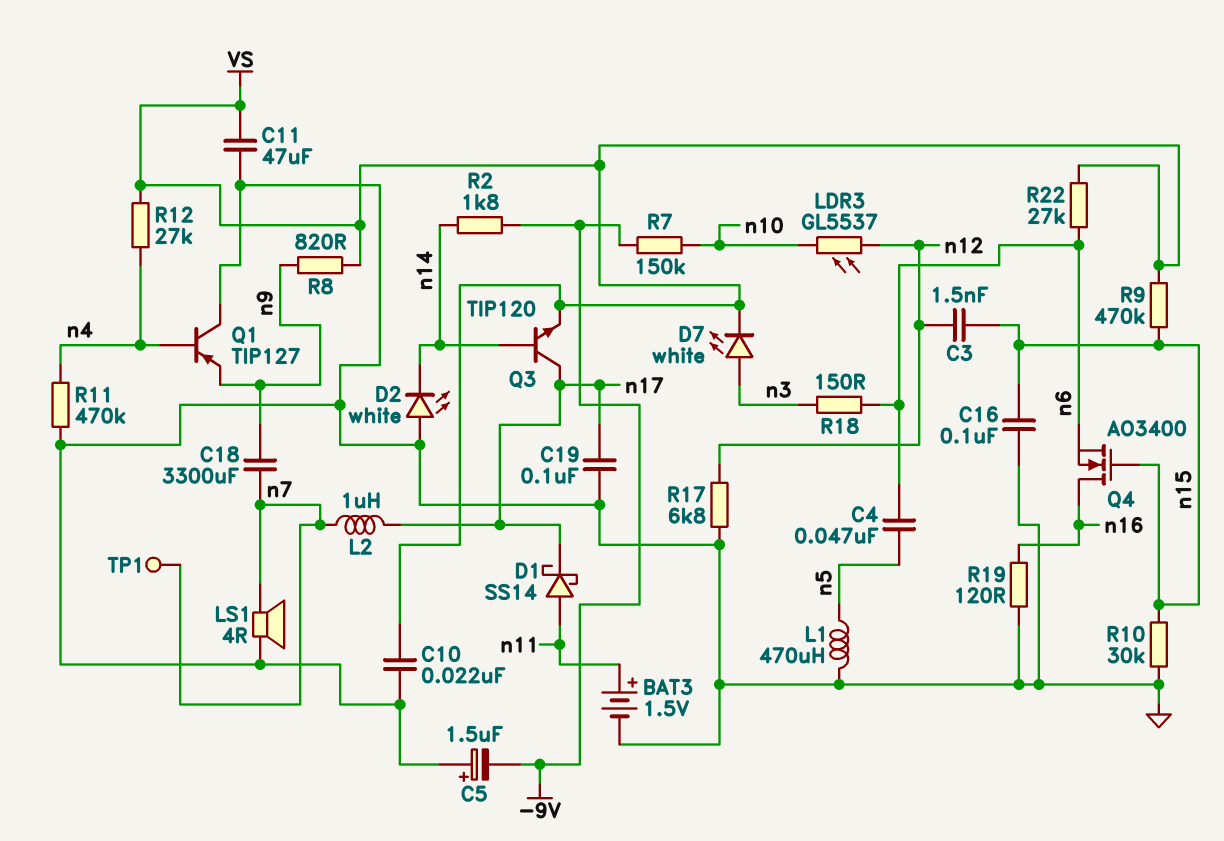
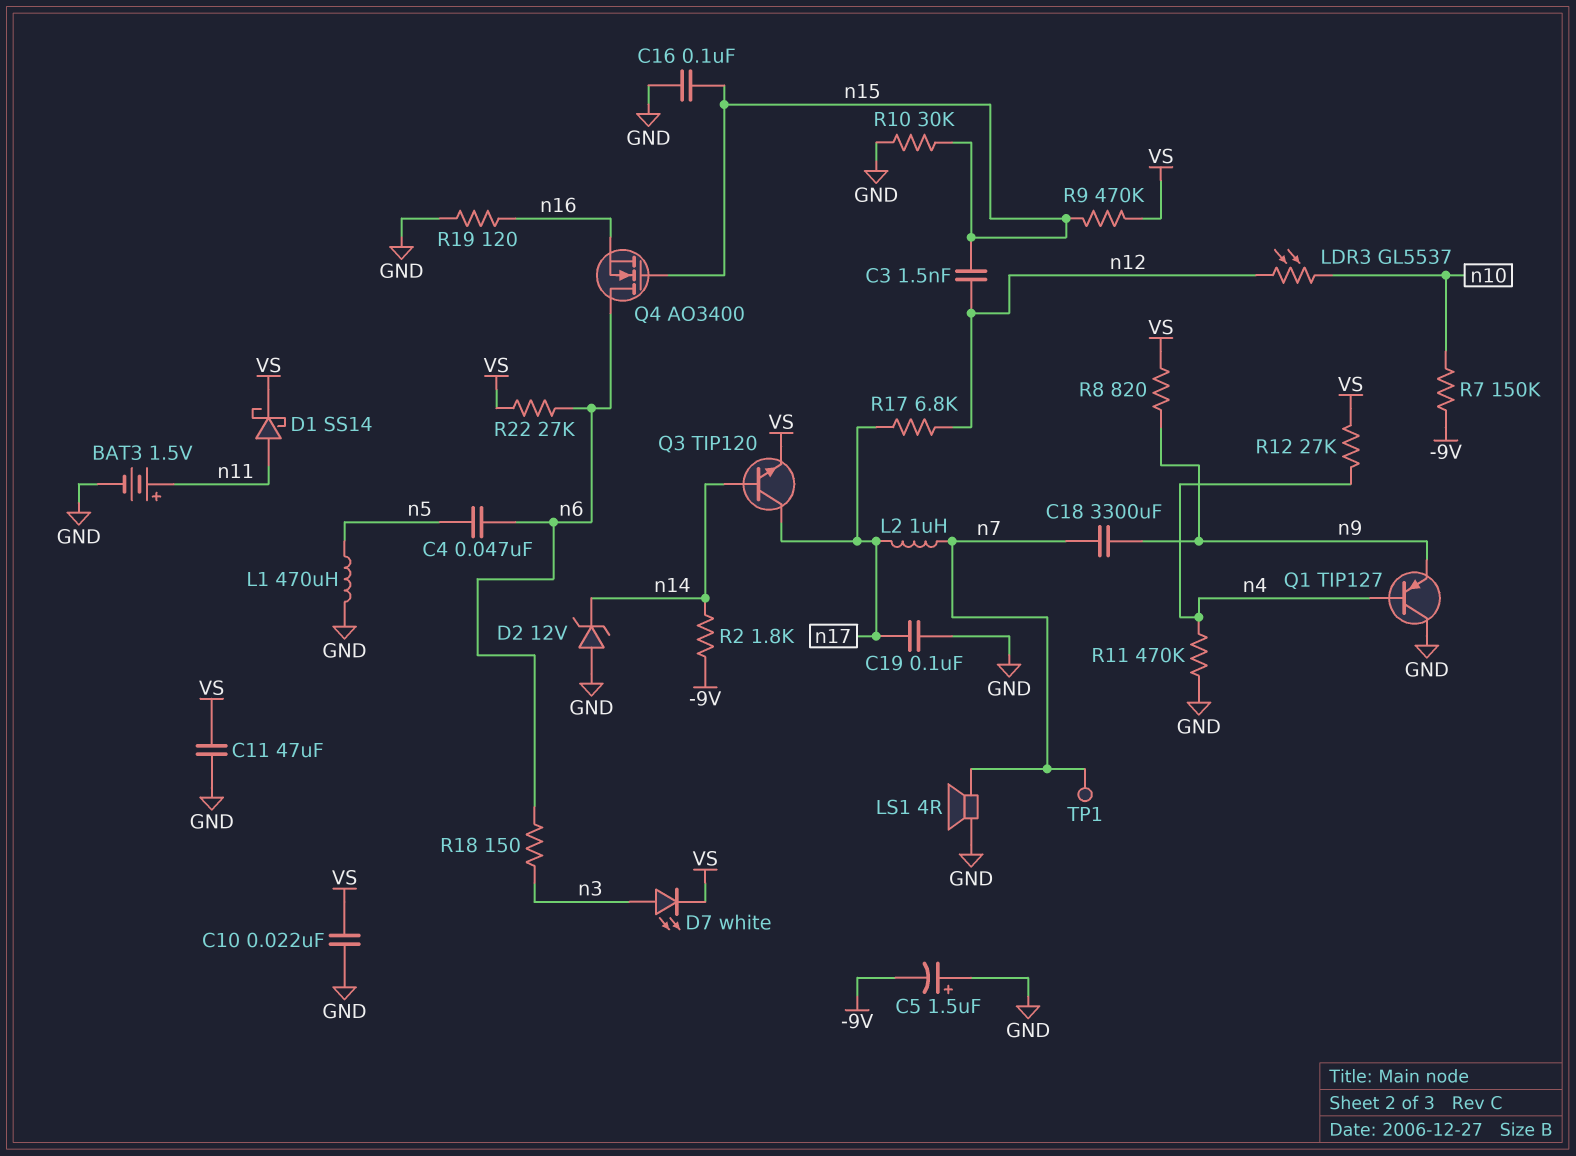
D1: schottky SS14 (A n11, K n17) -> schottky SS14 (A n11, K VS)
D2: LED white (A GND, K n14) -> zener 12V (A GND, K n14)
Q4: NMOS AO3400 (G n15, D n16, S n6) -> NMOS AO3400 (G n15, D n6, S n16)
R17: 6.8k (GND, n12) -> 6.8k (n12, n17)

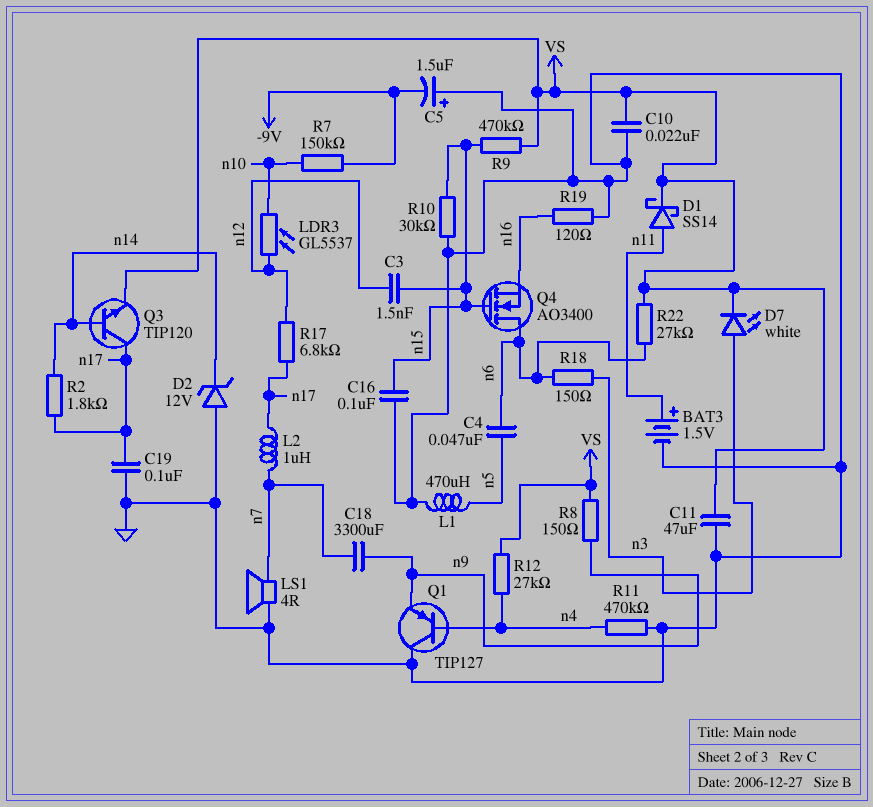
R2: 1.8k (-9V, n14) -> 1.8k (n14, n17)
R8: 820 (VS, n9) -> 150 (VS, n9)
TP1: test point (n7) -> none

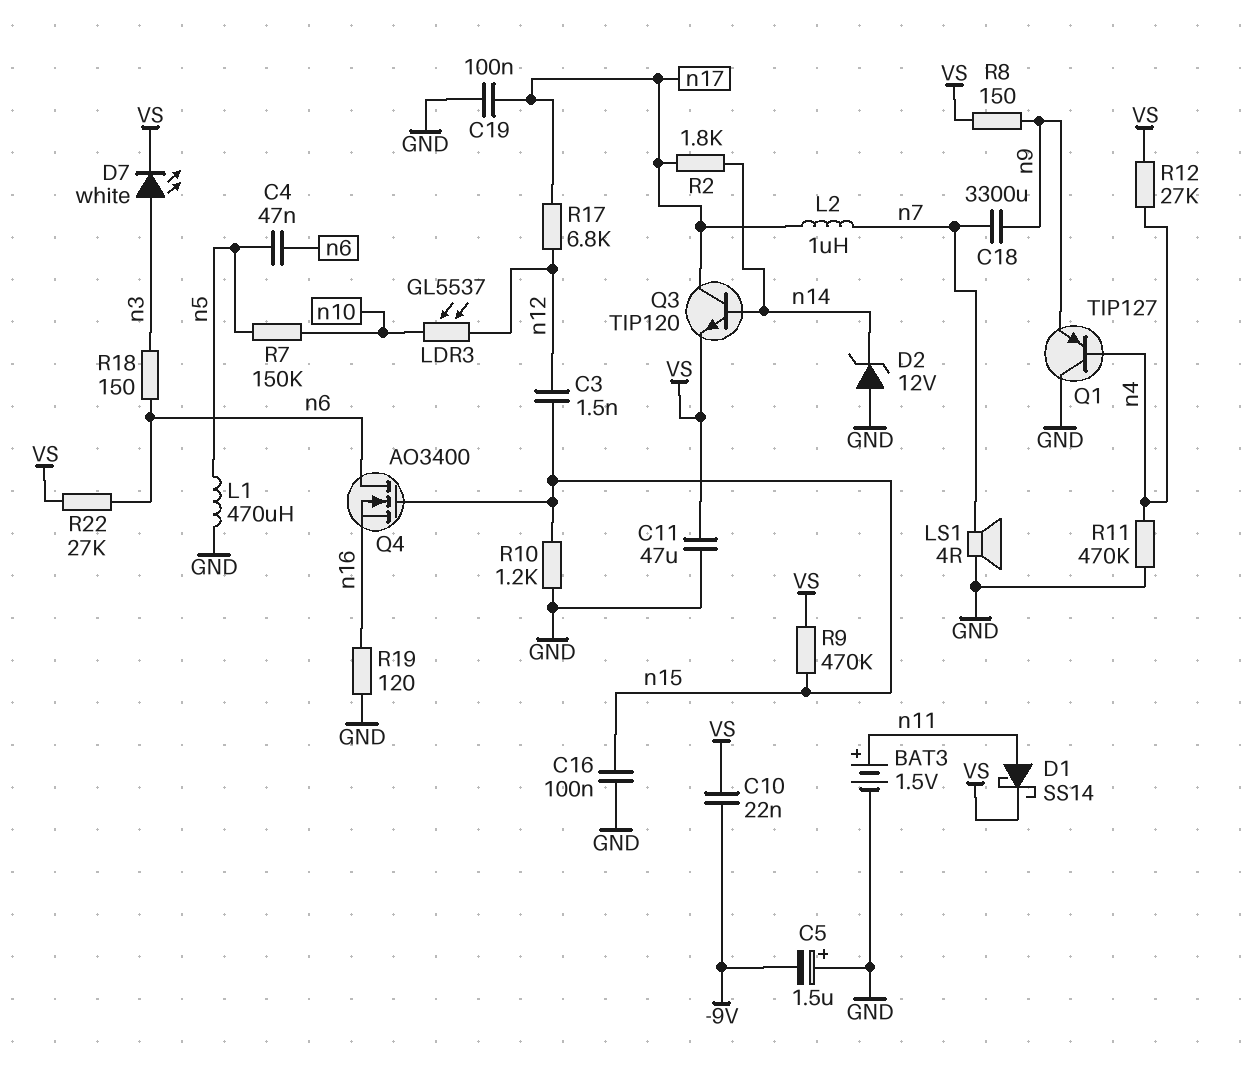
C10: 22nF (GND, VS) -> 22nF (-9V, VS)
R7: 150k (-9V, n10) -> 150k (n5, n10)
R10: 30k (GND, n15) -> 1.2k (GND, n15)

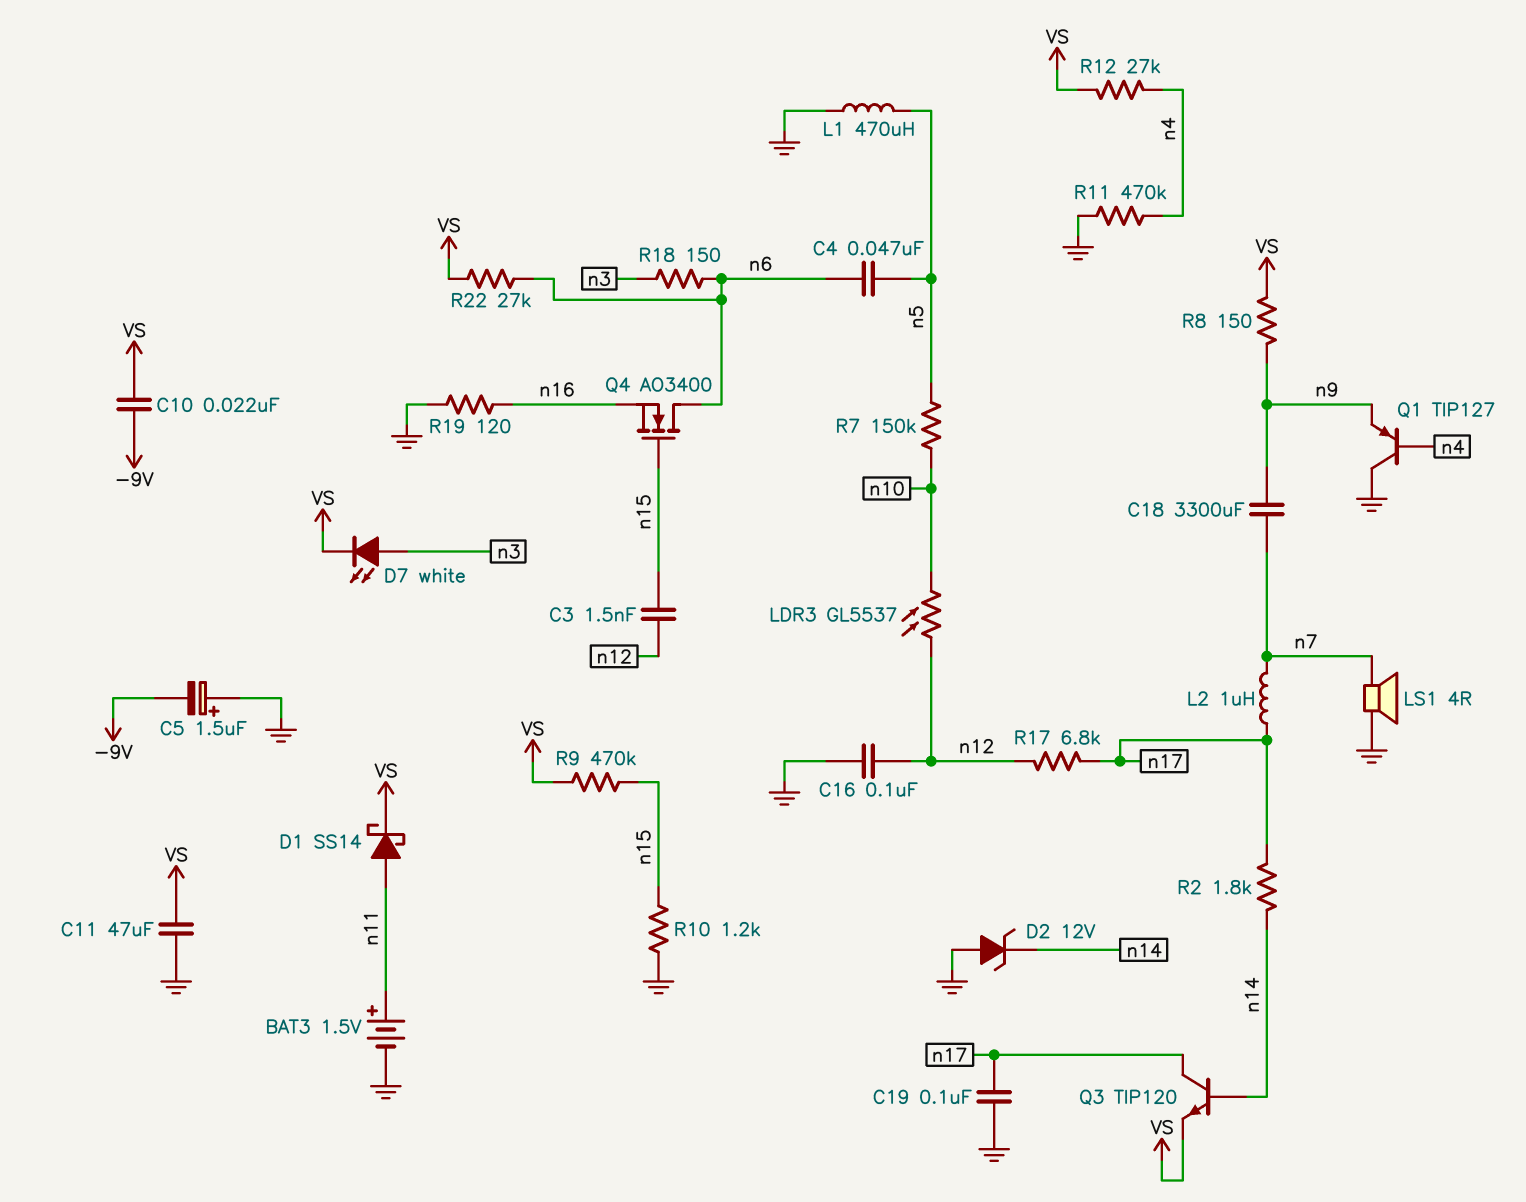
C16: 100nF (GND, n15) -> 100nF (GND, n12)

